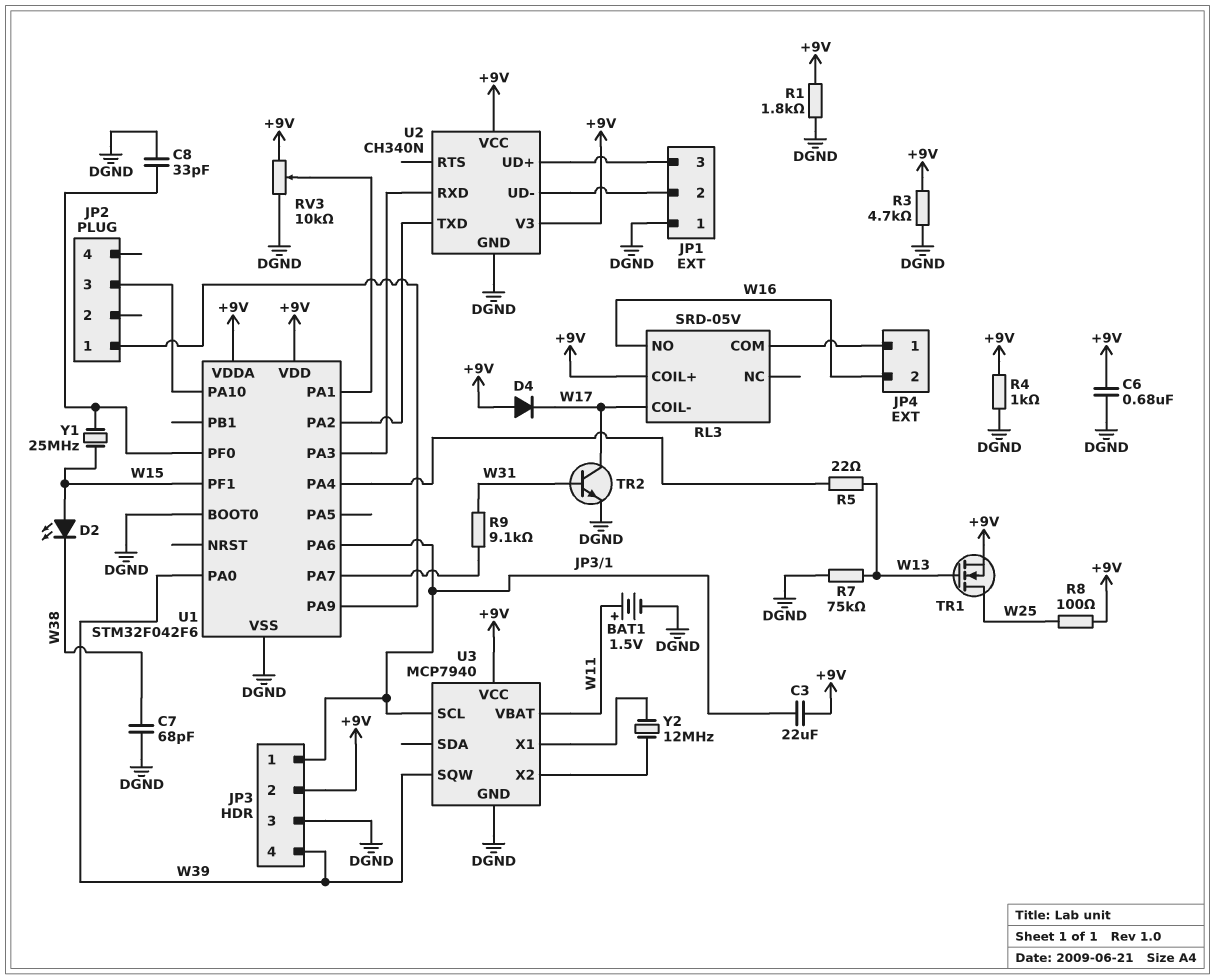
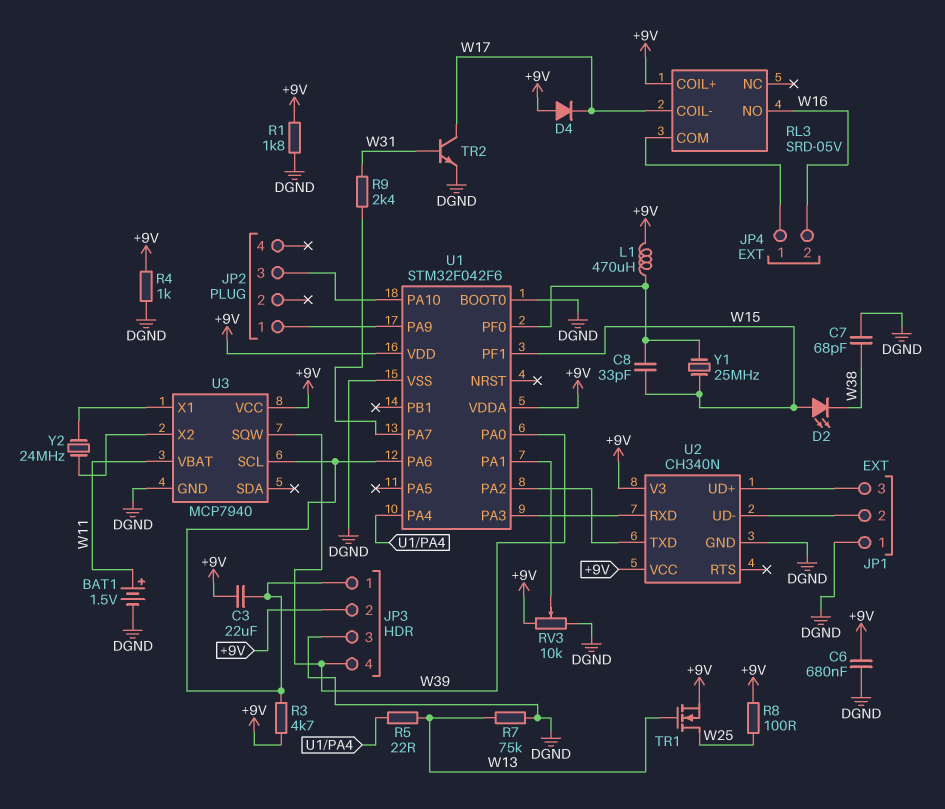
C8: 33pF (DGND, U1/PF0) -> 33pF (U1/PF0, W15)
L1: none -> 470uH (+9V, U1/PF0)
R3: 4.7k (+9V, DGND) -> 4.7k (+9V, JP3/1)
R9: 9.1k (U1/PA7, W31) -> 2.4k (U1/PA7, W31)
Y2: 12MHz (U3/X1, U3/X2) -> 24MHz (U3/X1, U3/X2)

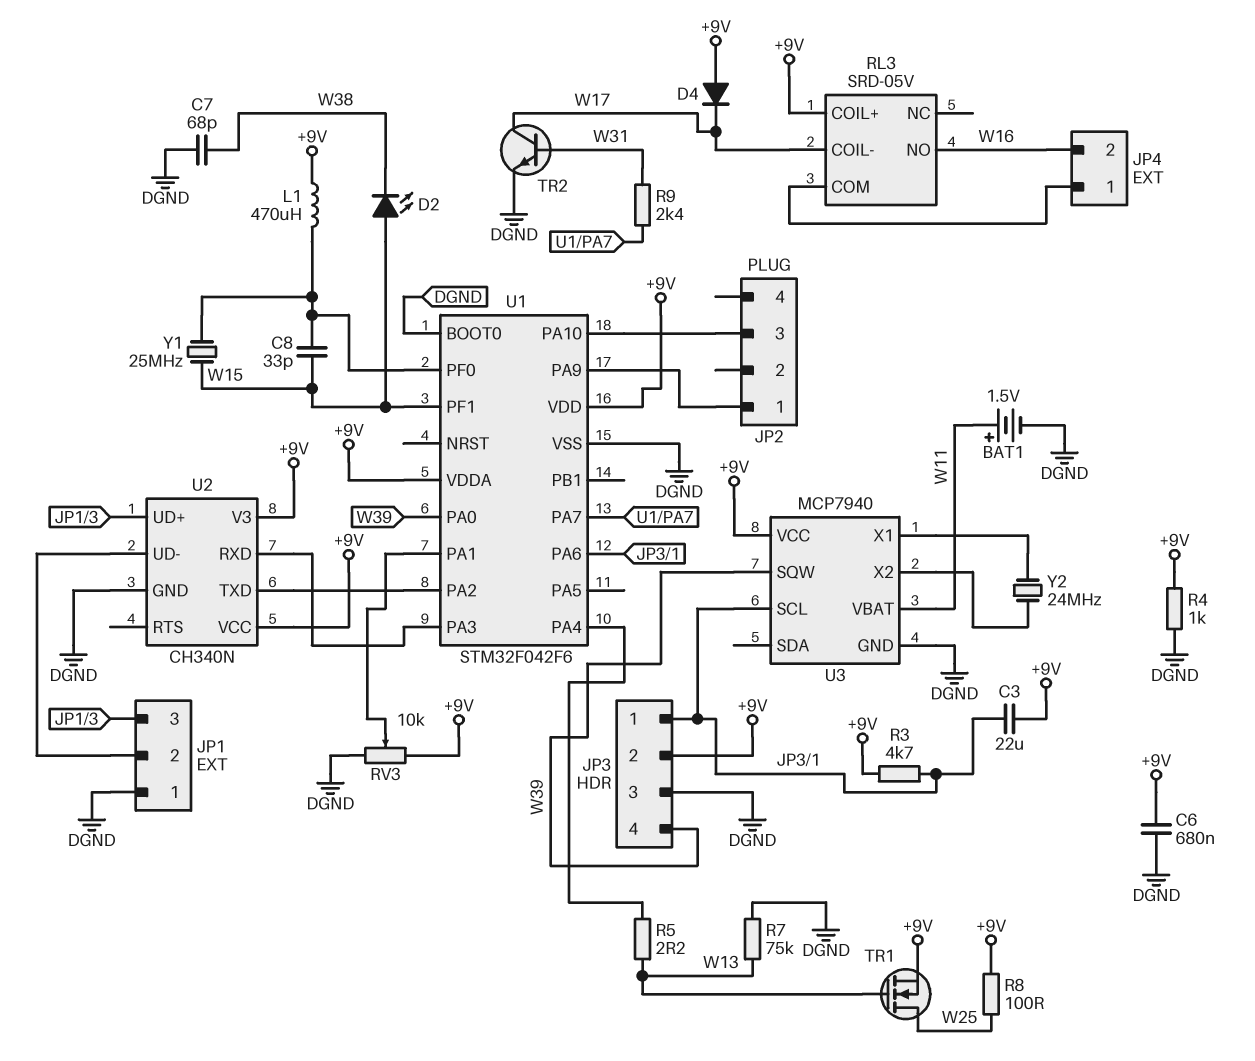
R1: 1.8k (+9V, DGND) -> none
R5: 22 (U1/PA4, W13) -> 2.2 (U1/PA4, W13)

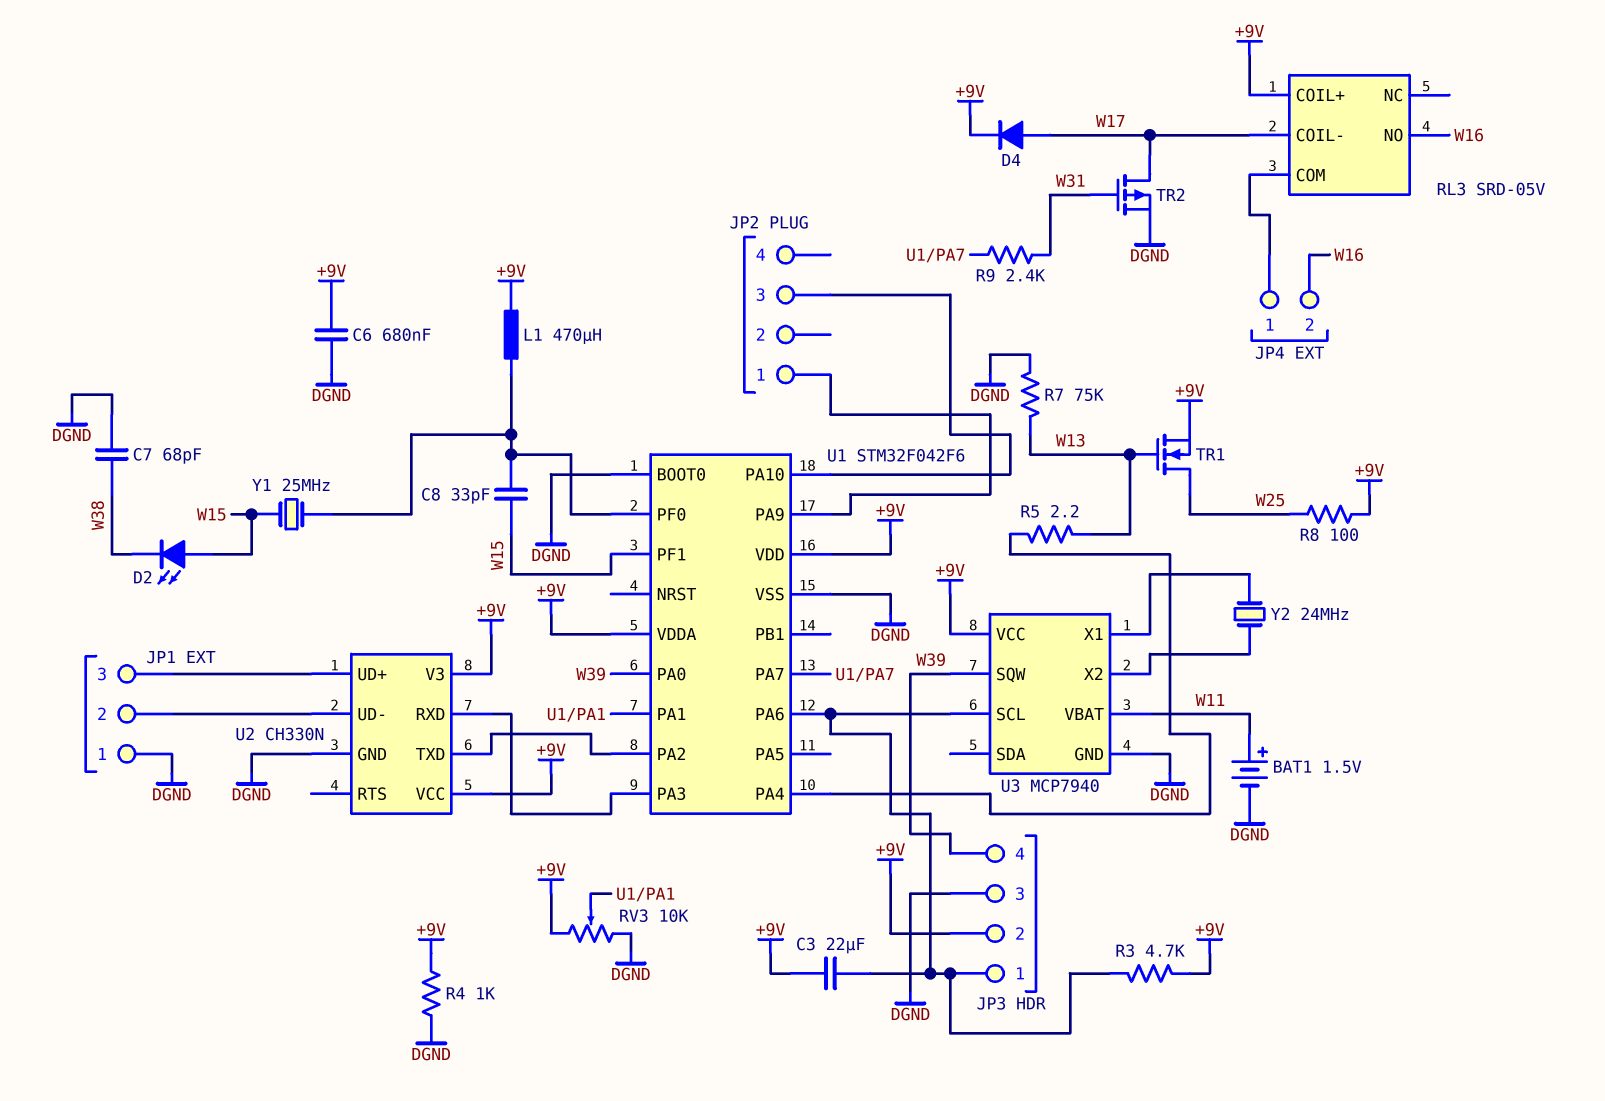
D4: diode (A +9V, K W17) -> diode (A W17, K +9V)
TR2: NPN (B W31, C W17, E DGND) -> PMOS (G W31, D W17, S DGND)
U2: CH340N -> CH330N

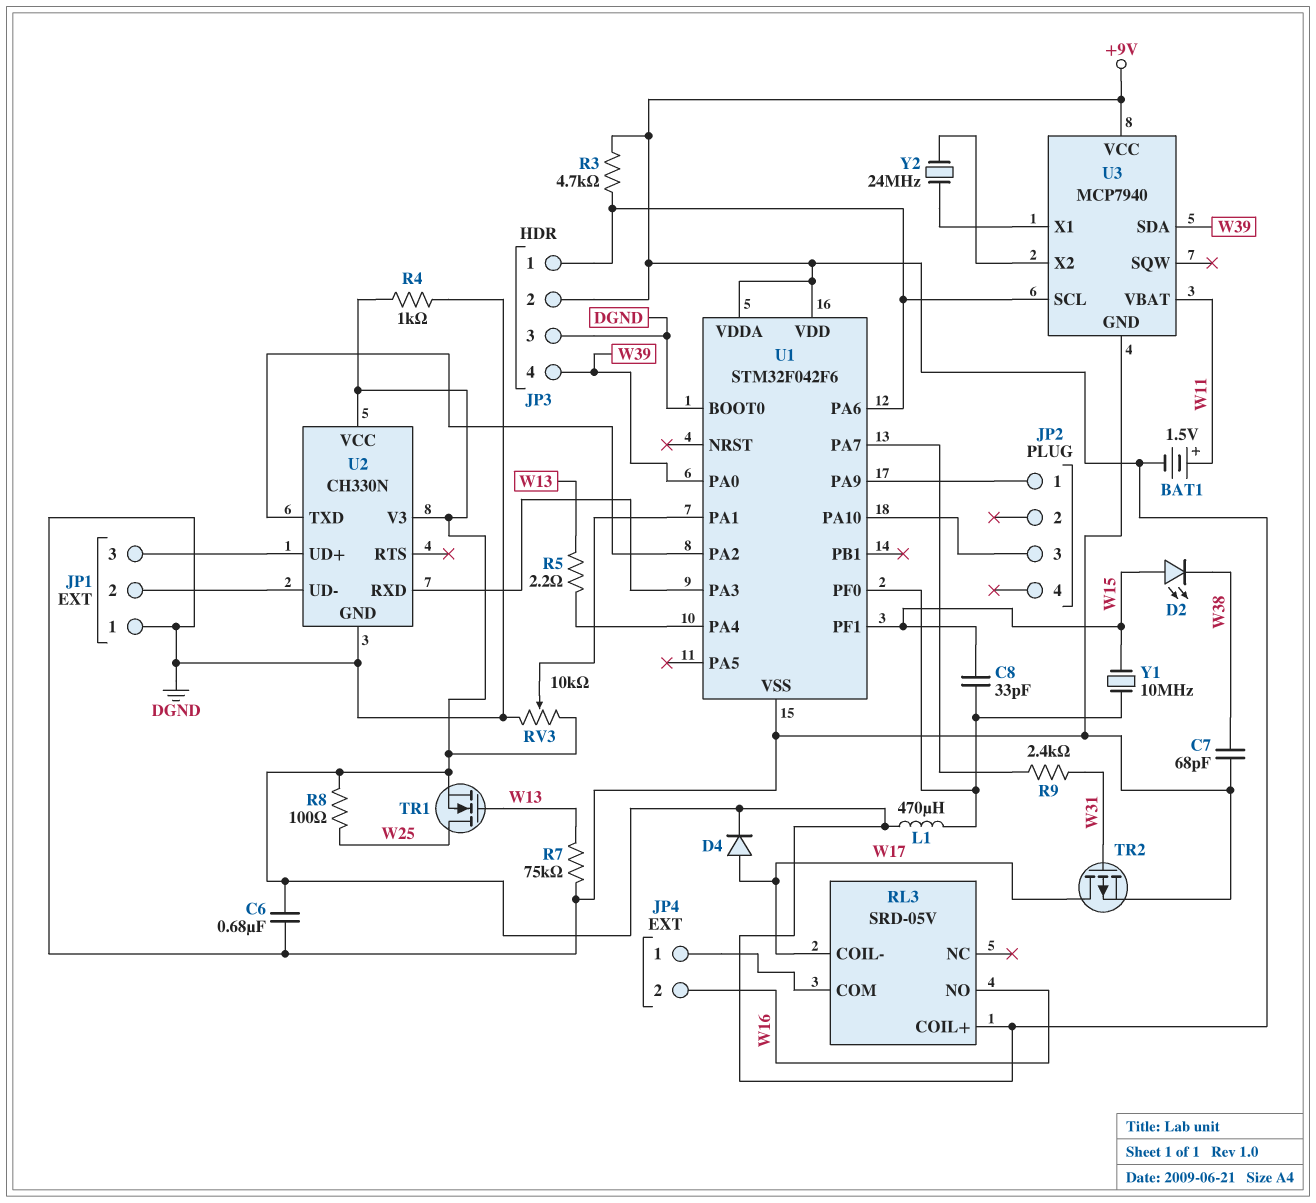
BAT1: 1.5V (plus W11, minus DGND) -> 1.5V (plus W11, minus +9V)
C3: 22uF (+9V, JP3/1) -> none
U3 pin SDA: none -> W39
U3 pin SQW: W39 -> none
Y1: 25MHz (U1/PF0, W15) -> 10MHz (U1/PF0, W15)

